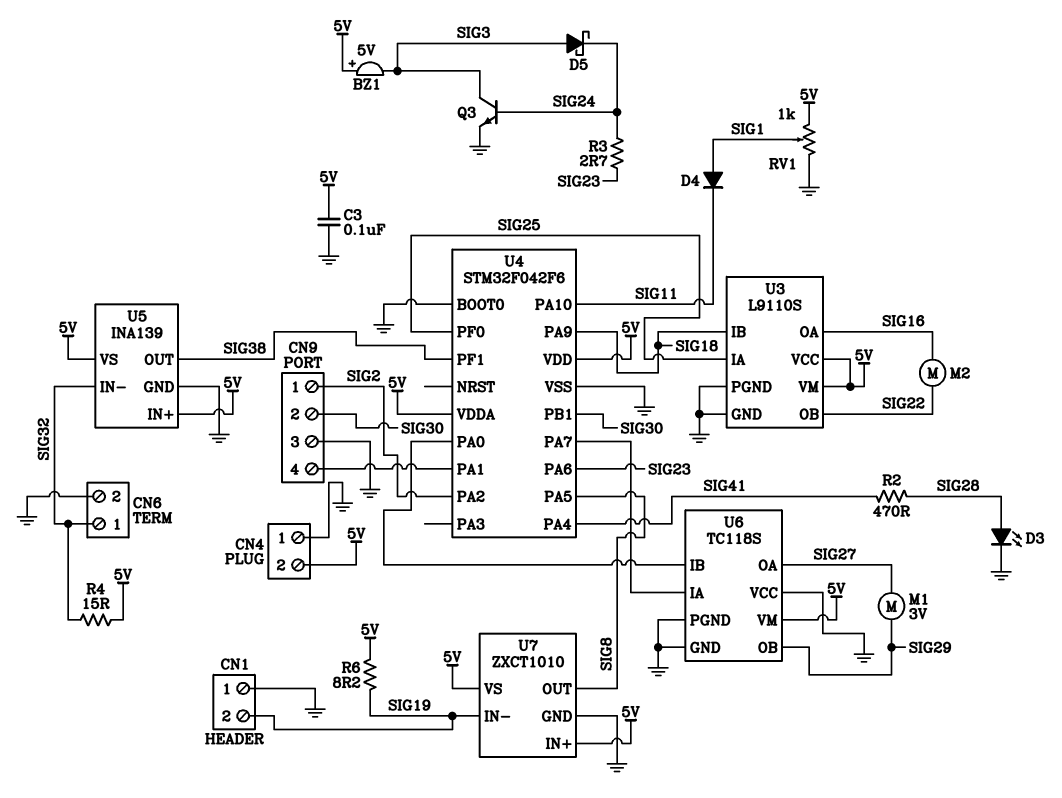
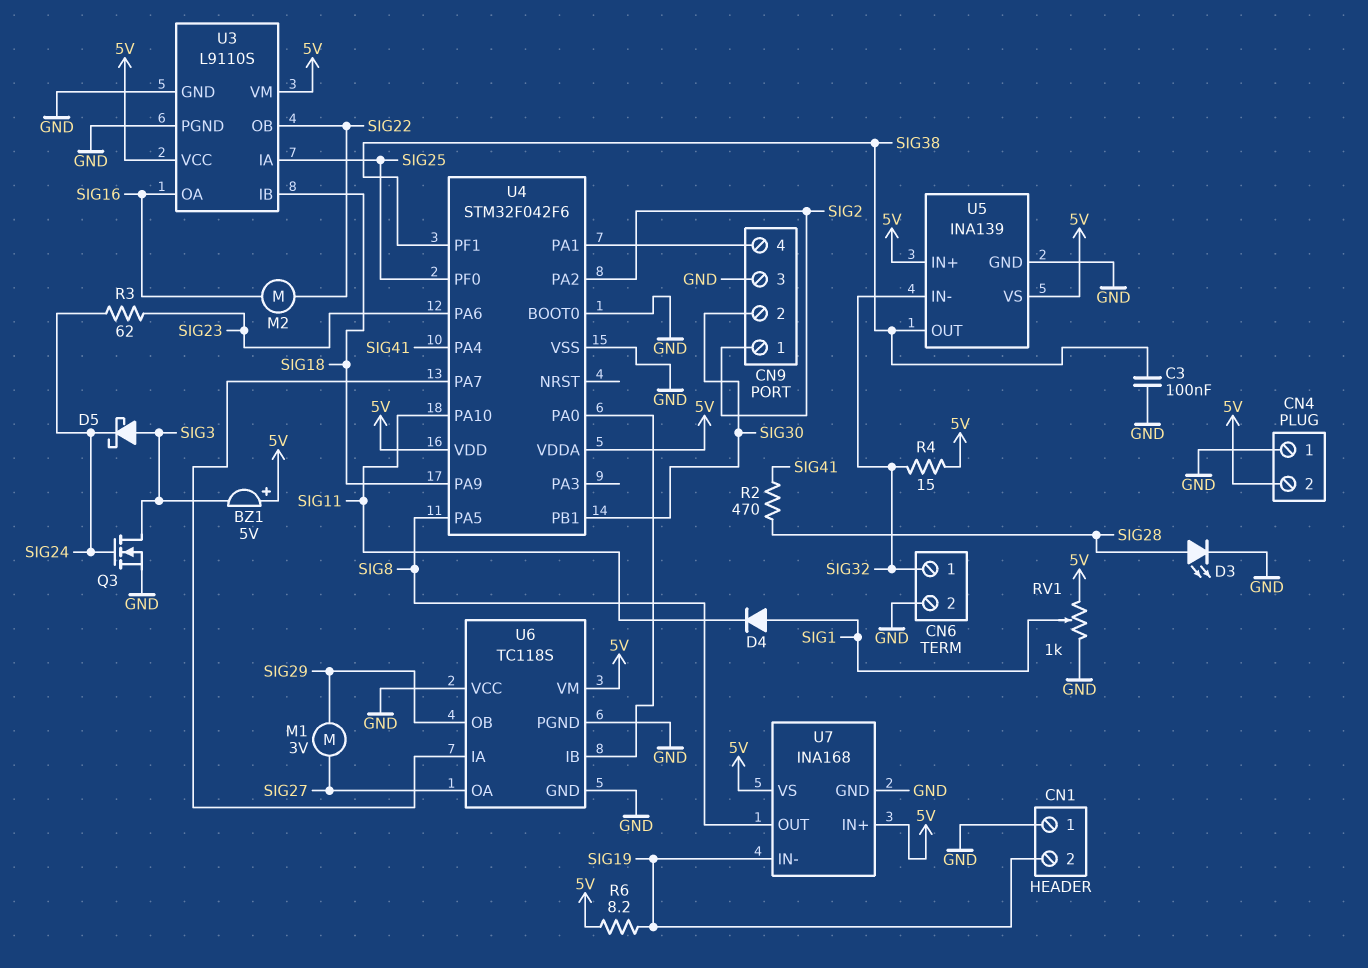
C3: 100nF (5V, GND) -> 100nF (GND, SIG38)
Q3: NPN (B SIG24, C SIG3, E GND) -> NMOS (G SIG24, D SIG3, S GND)
R3: 2.7 (SIG23, SIG24) -> 62 (SIG23, SIG24)
U7: ZXCT1010 -> INA168

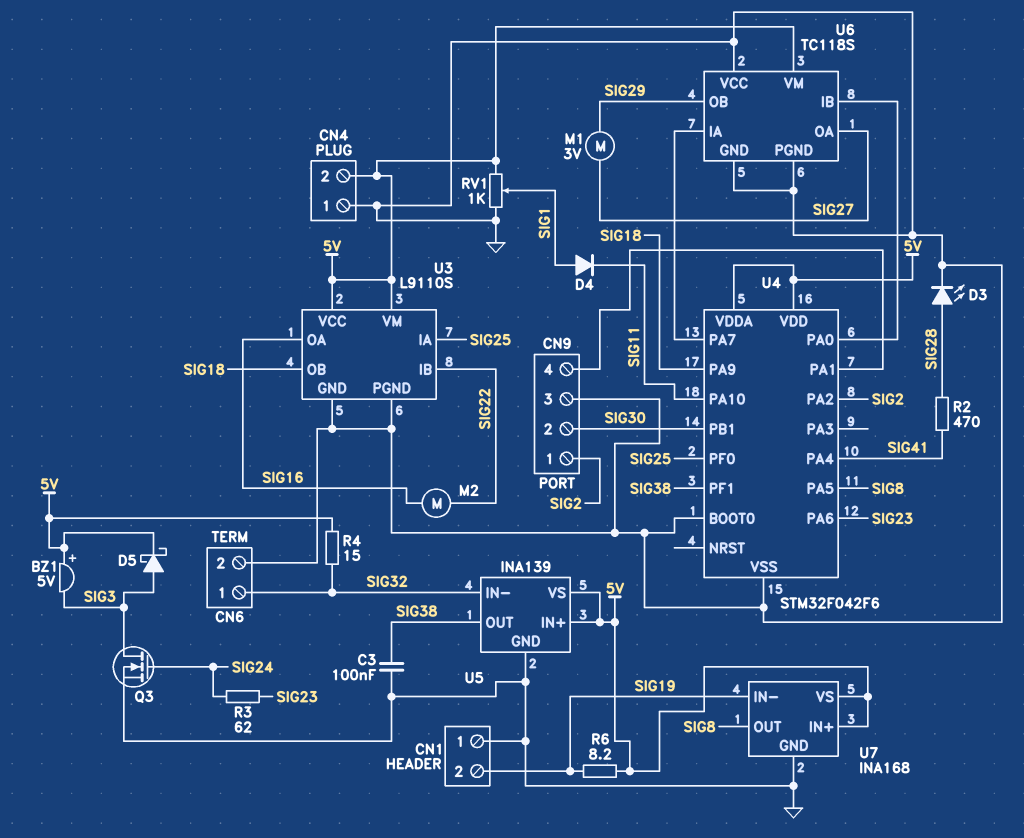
D5: schottky (A SIG3, K SIG24) -> schottky (A SIG3, K 5V)
U3 pin IB: SIG18 -> SIG22
U3 pin OB: SIG22 -> SIG18

